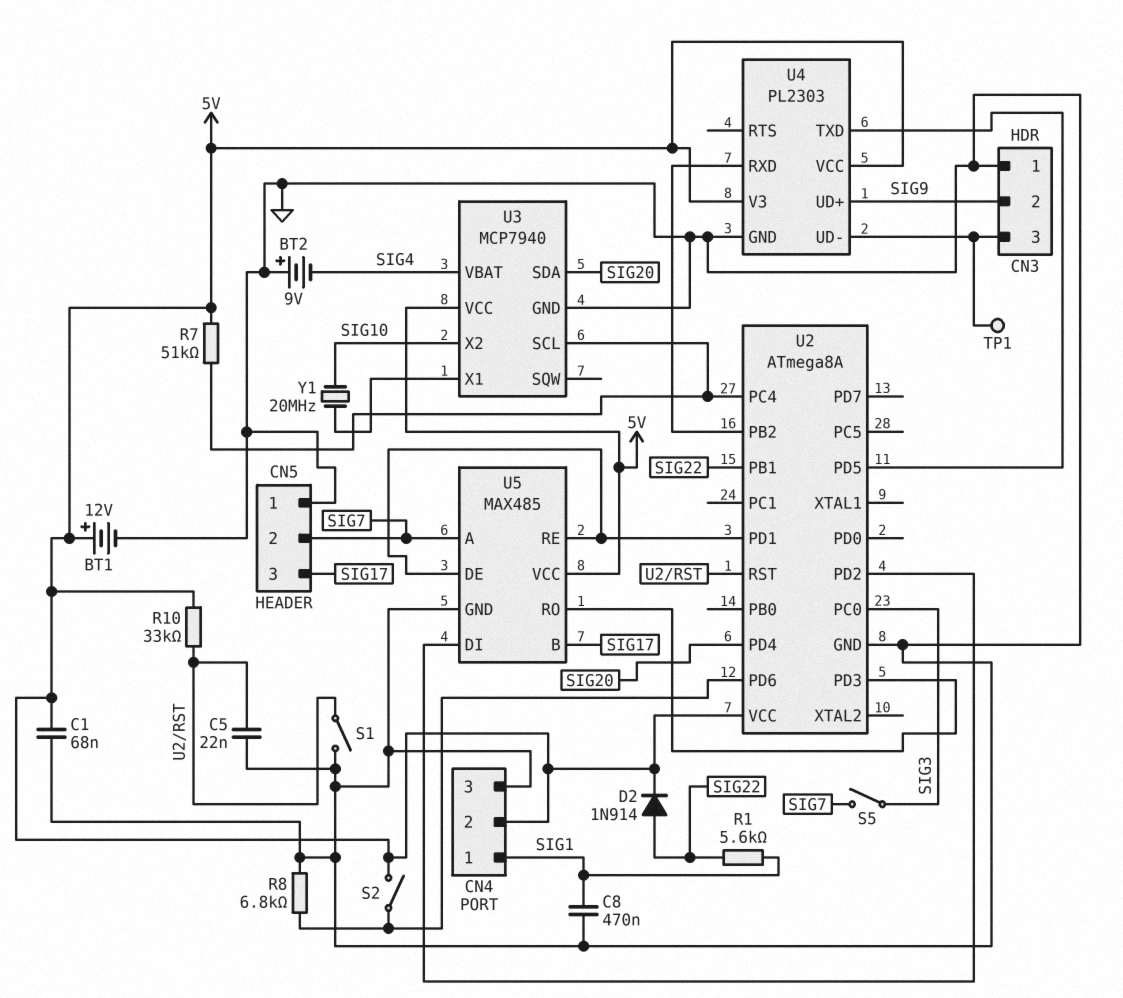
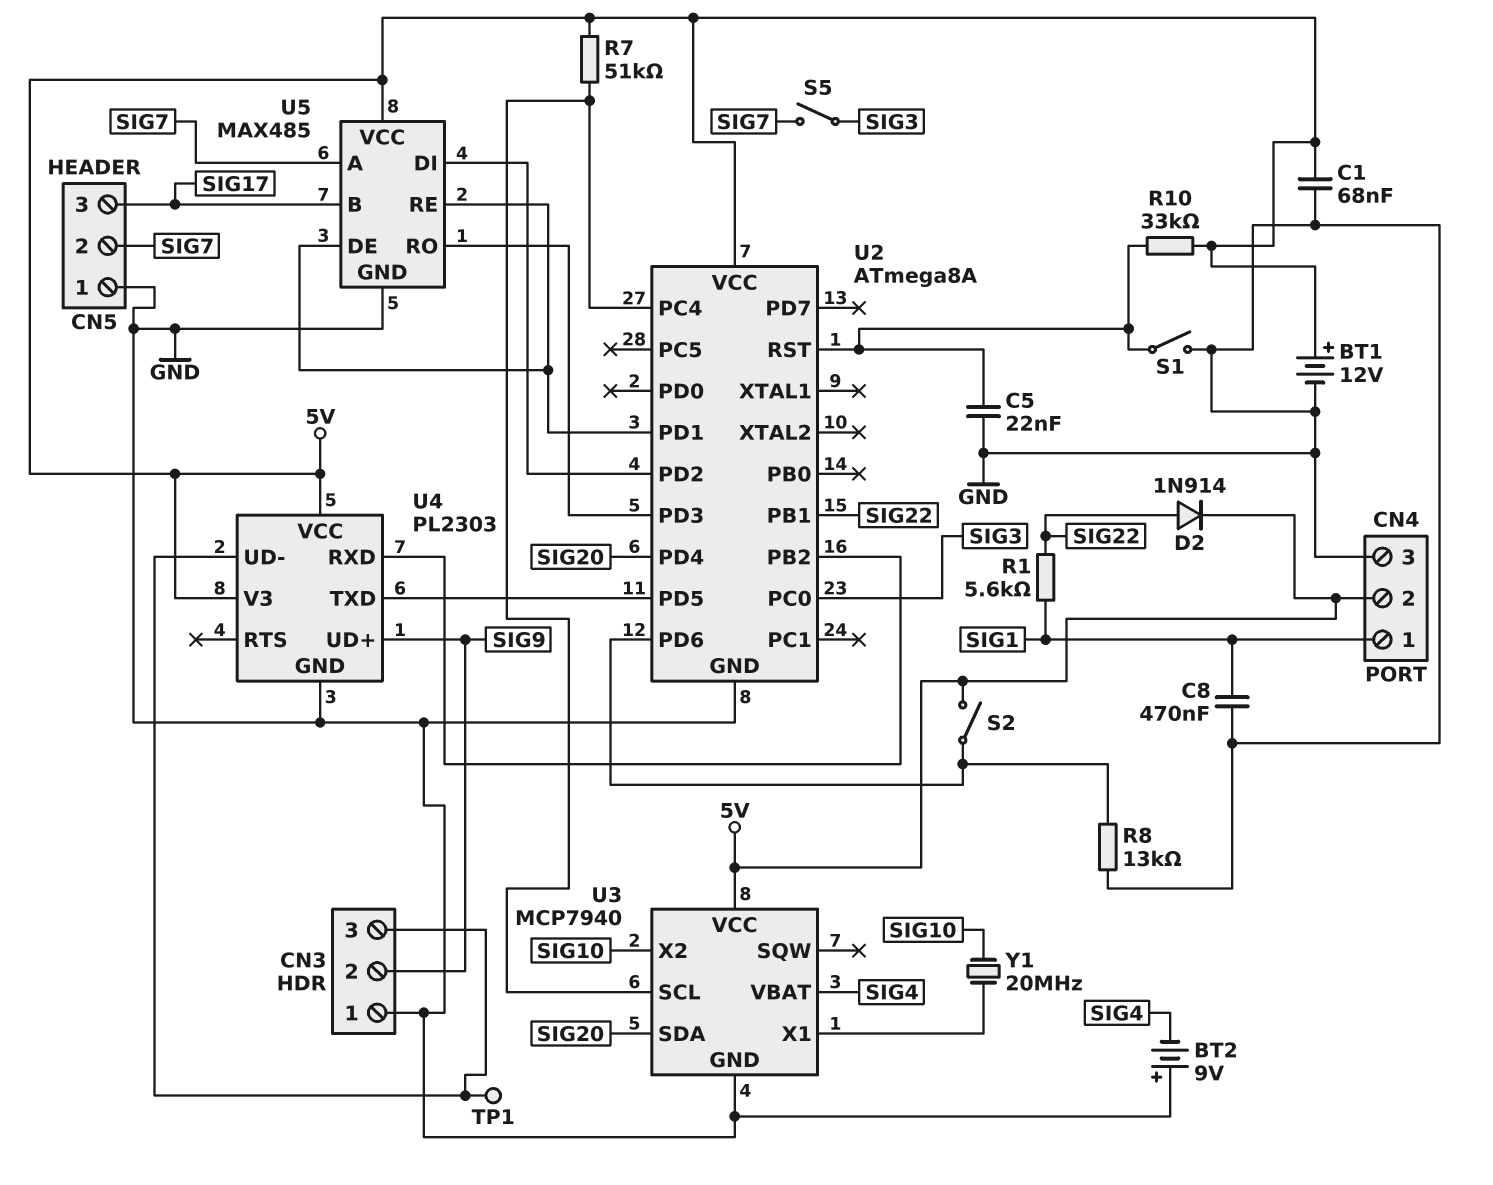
R8: 6.8k (GND, U2/PD6) -> 13k (GND, U2/PD6)

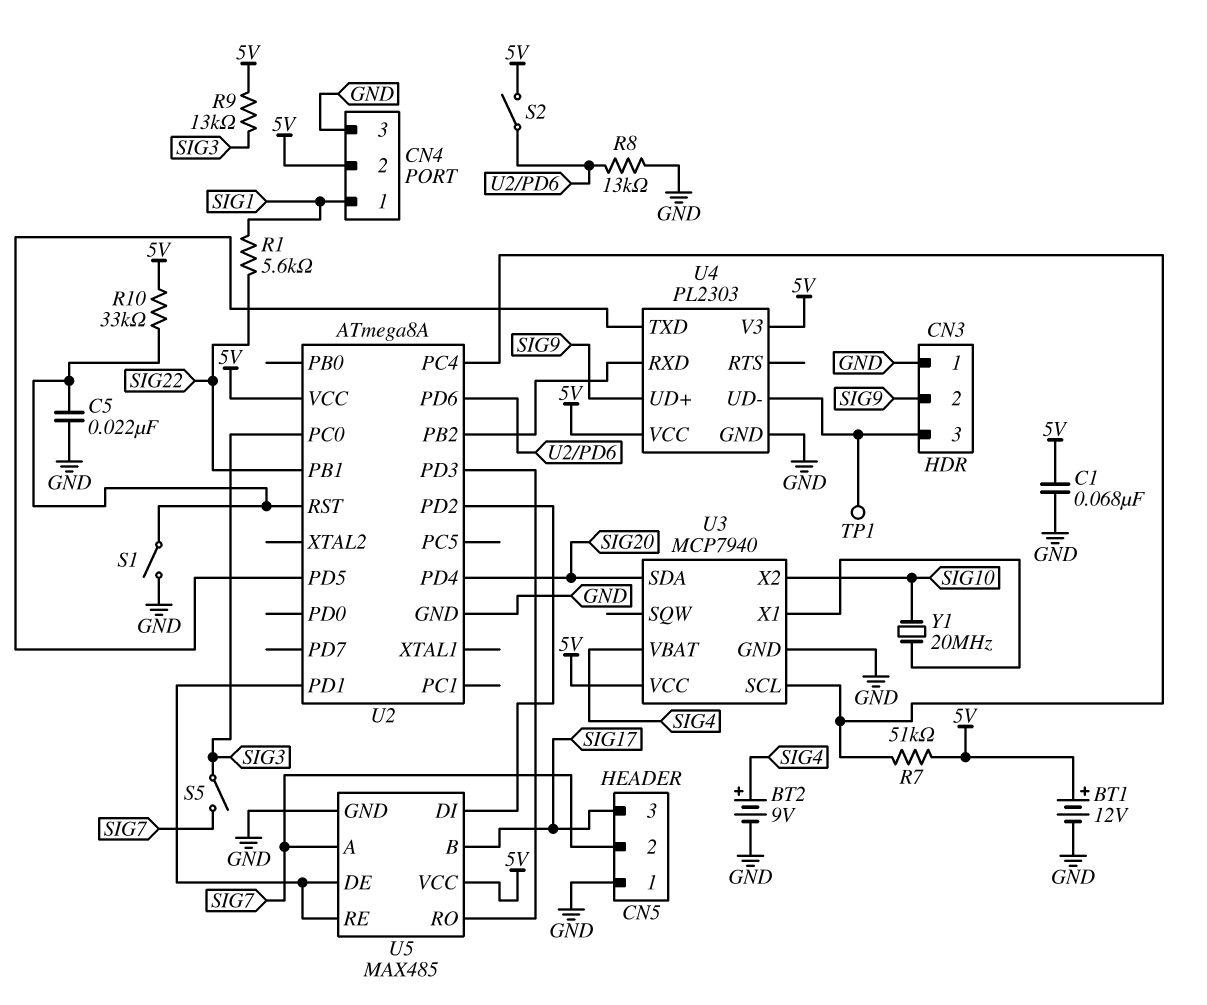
BT2: 9V (plus GND, minus SIG4) -> 9V (plus SIG4, minus GND)
C8: 470nF (GND, SIG1) -> none
D2: diode 1N914 (A SIG22, K 5V) -> none
R9: none -> 13k (5V, SIG3)

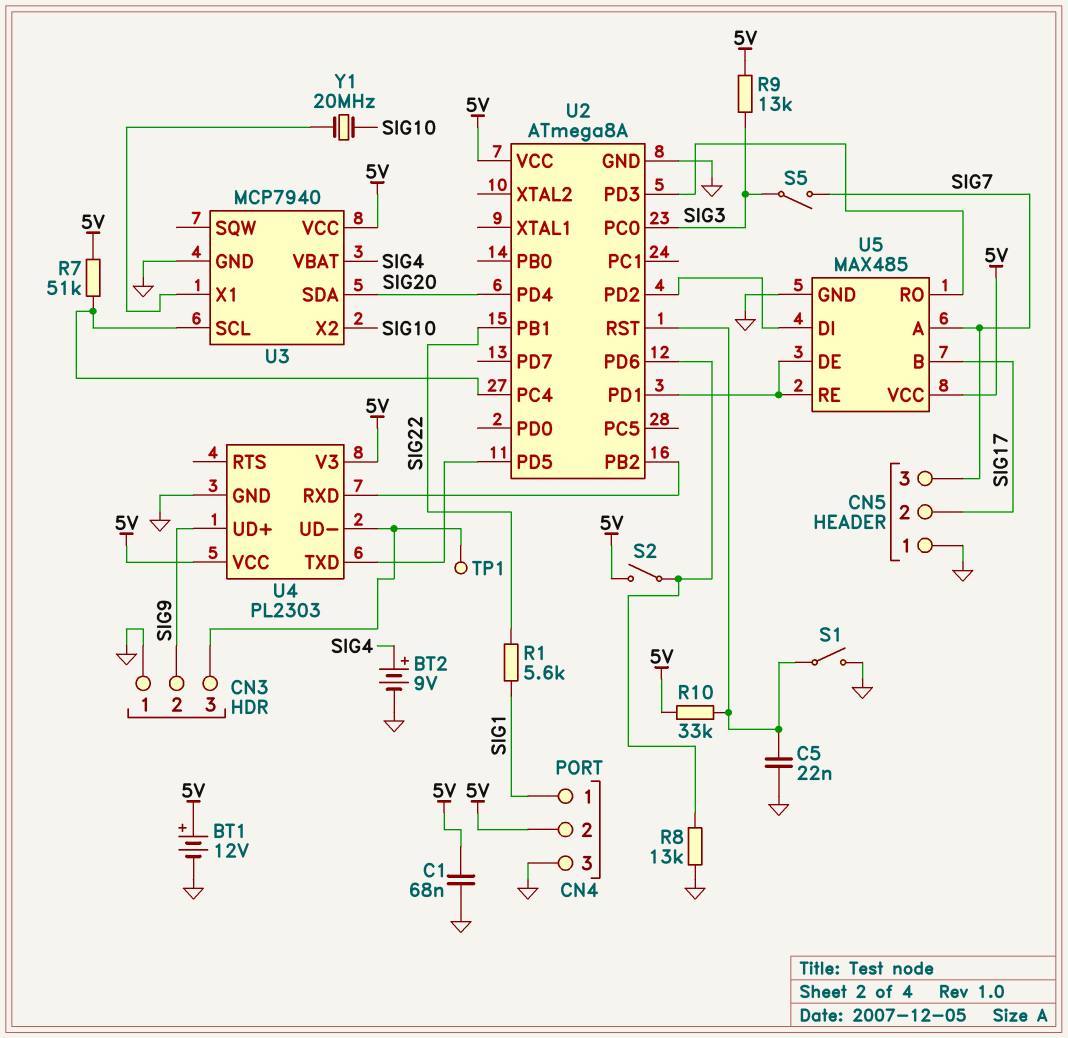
CN5 pin 2: SIG7 -> SIG17
CN5 pin 3: SIG17 -> SIG7

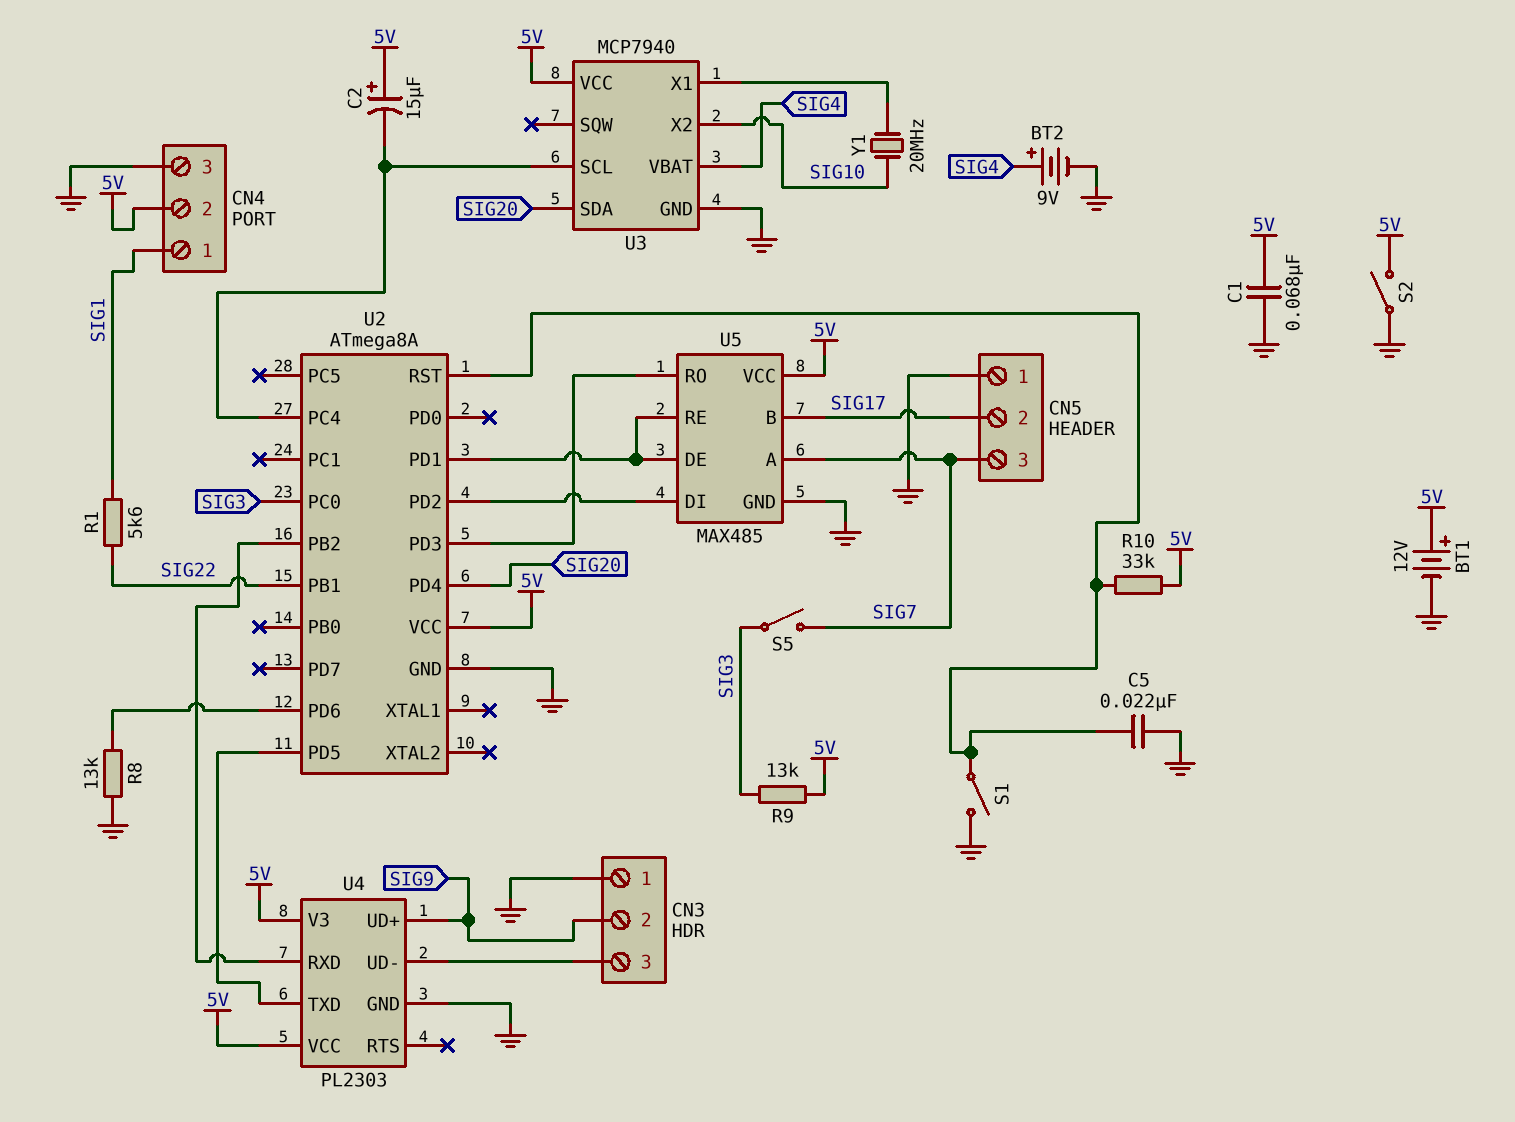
C2: none -> 15uF (plus 5V, minus U2/PC4)
R7: 51k (5V, U2/PC4) -> none
S2: switch (5V, U2/PD6) -> switch (5V, GND)
TP1: test point (CN3/3) -> none

